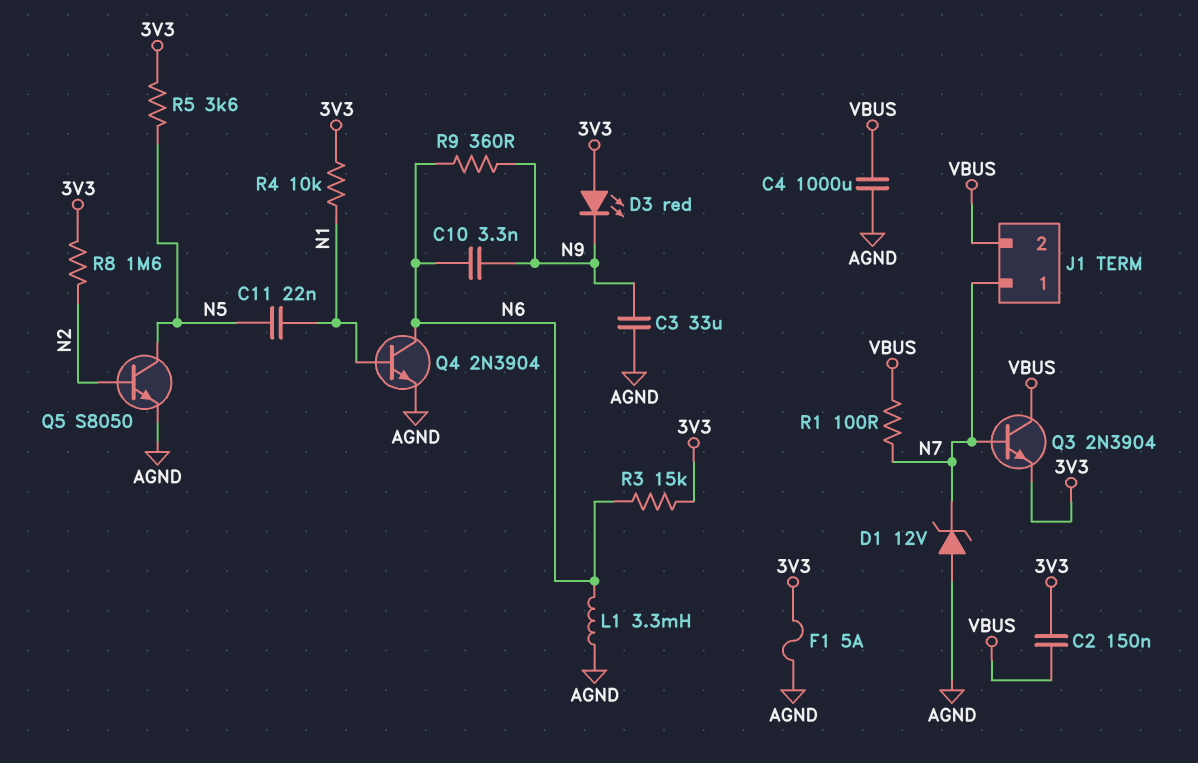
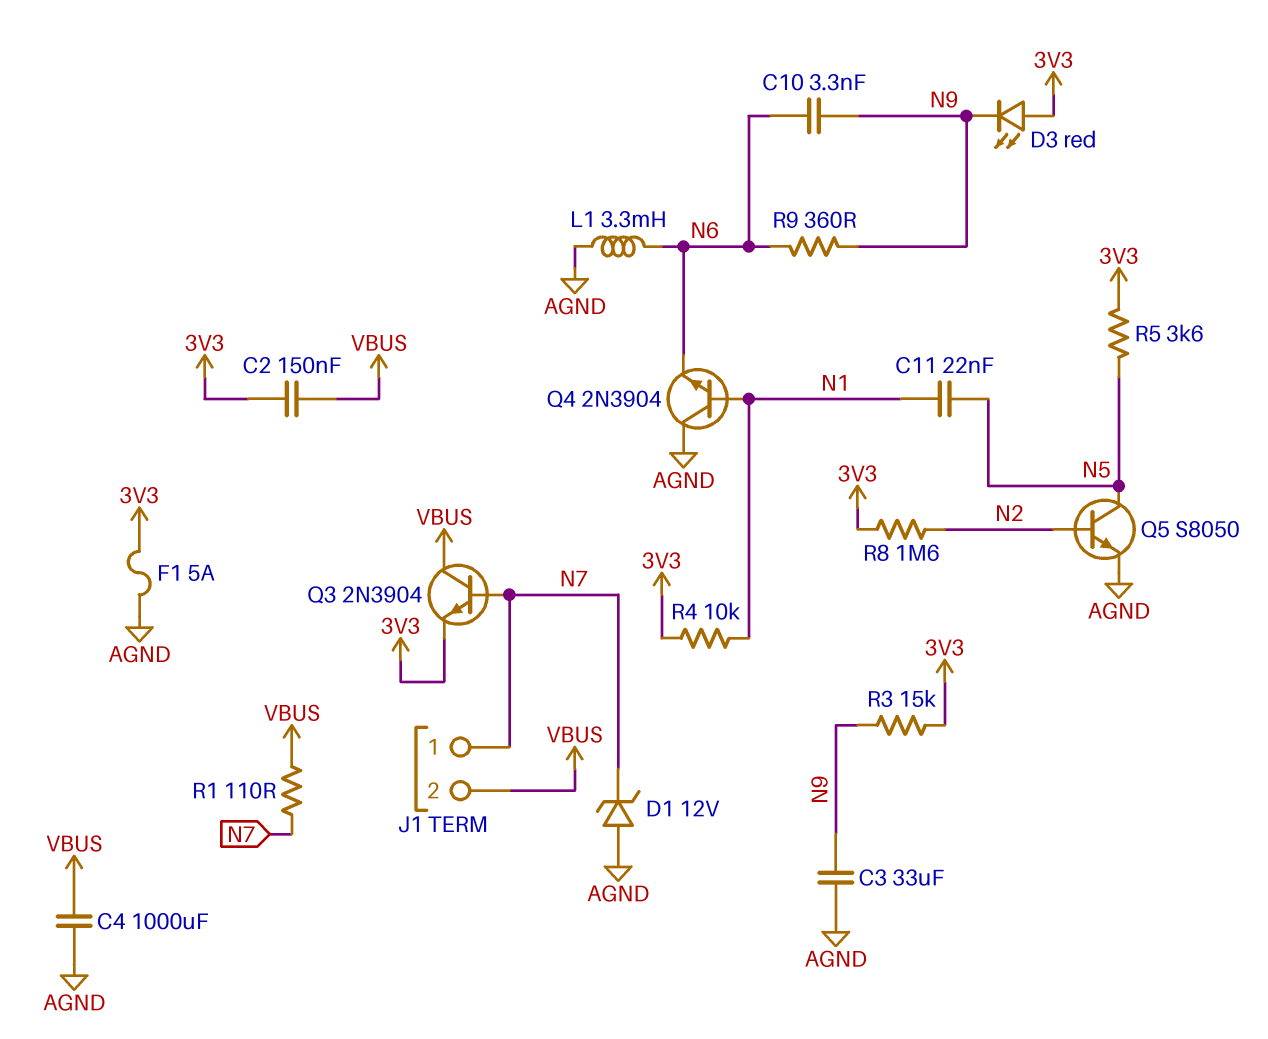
Q4: NPN 2N3904 (B N1, C N6, E AGND) -> NPN 2N3904 (B N1, C AGND, E N6)
R1: 100 (N7, VBUS) -> 110 (N7, VBUS)
R3: 15k (3V3, N6) -> 15k (3V3, N9)

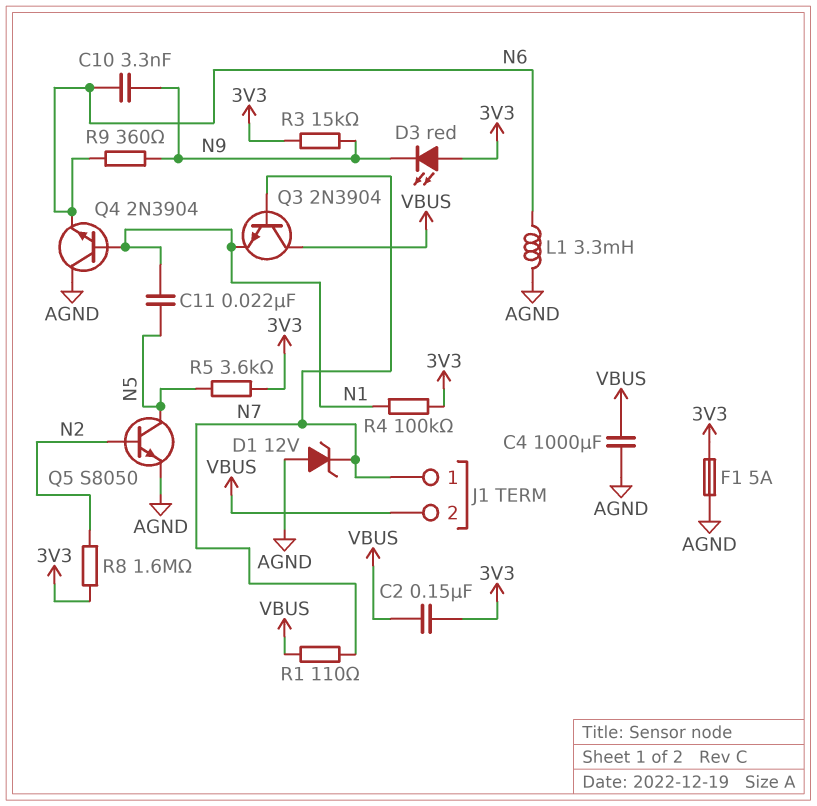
C3: 33uF (AGND, N9) -> none
Q3: NPN 2N3904 (B N7, C VBUS, E 3V3) -> NPN 2N3904 (B N7, C VBUS, E N1)
R4: 10k (3V3, N1) -> 100k (3V3, N1)

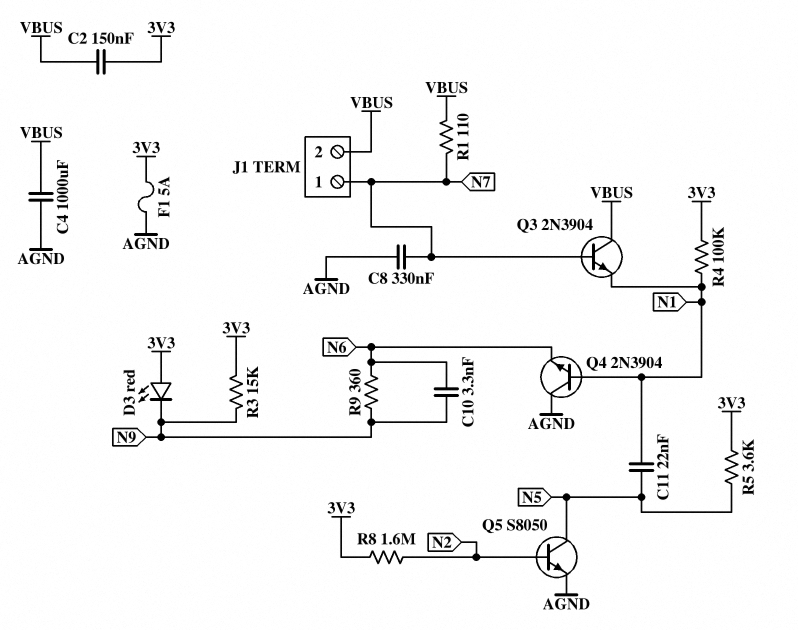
C8: none -> 330nF (AGND, N7)
D1: zener 12V (A AGND, K N7) -> none
L1: 3.3mH (AGND, N6) -> none

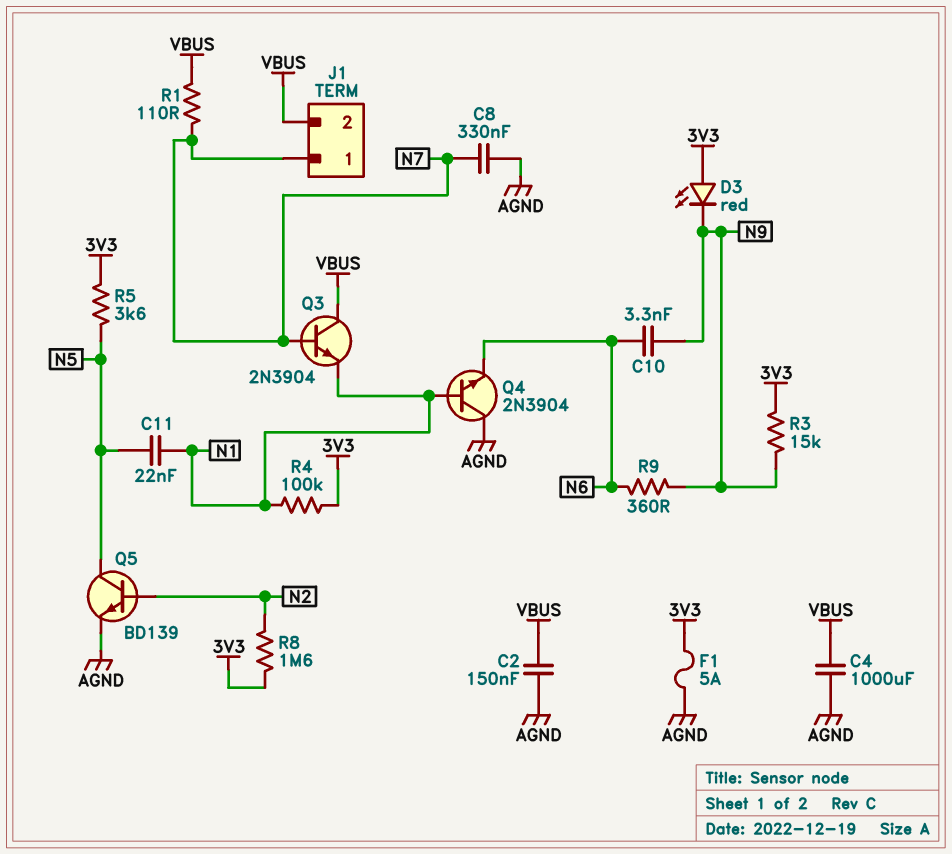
C2: 150nF (3V3, VBUS) -> 150nF (AGND, VBUS)
Q5: NPN S8050 (B N2, C N5, E AGND) -> NPN BD139 (B N2, C N5, E AGND)

